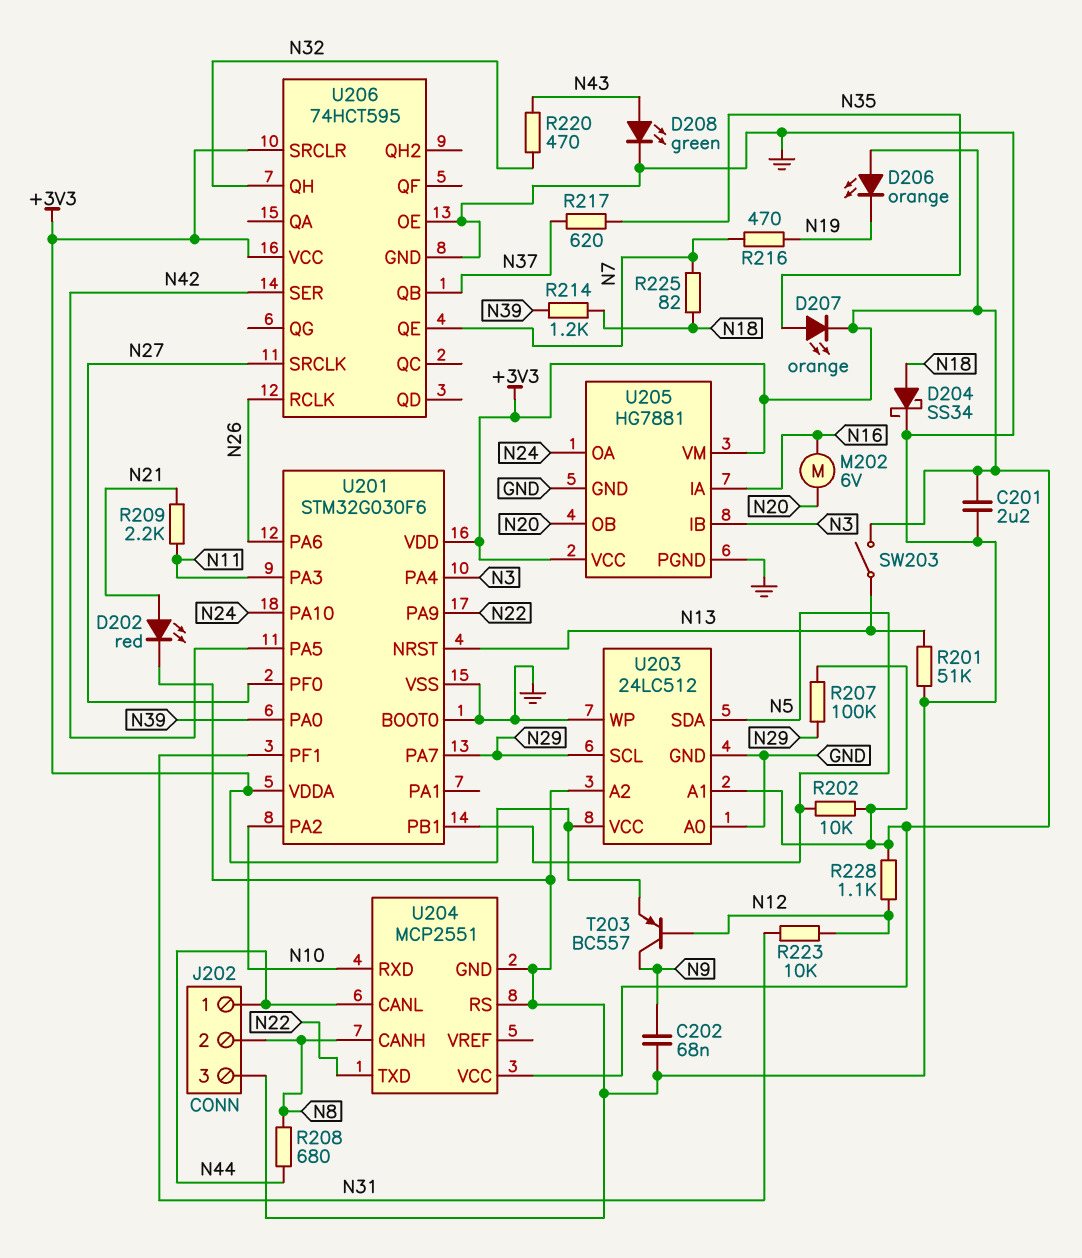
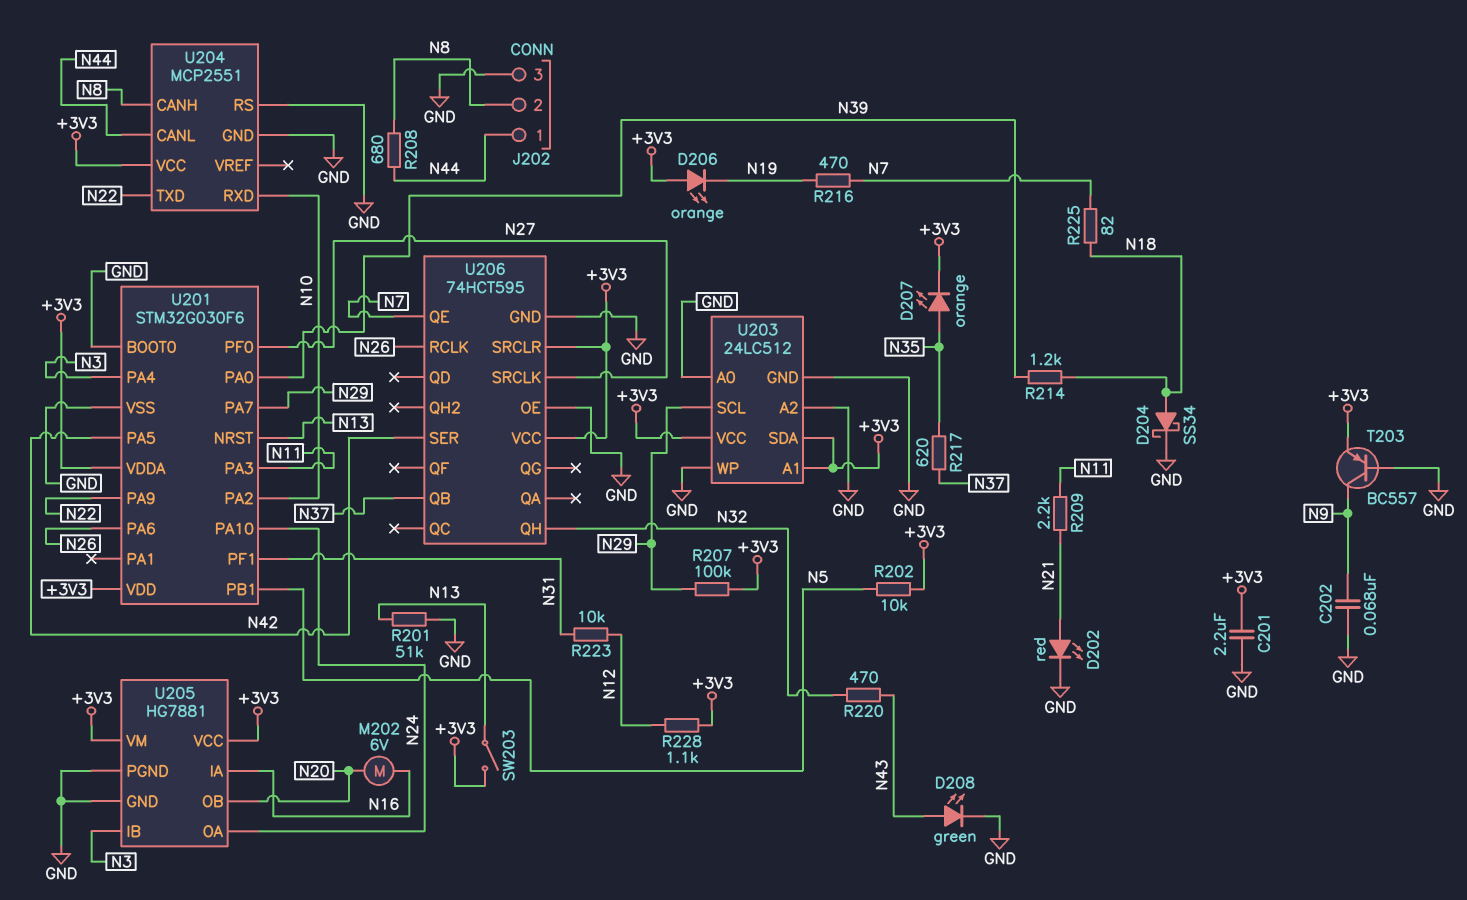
T203: PNP BC557 (B N12, C N9, E +3V3) -> PNP BC557 (B GND, C N9, E +3V3)
U203 pin SDA: N5 -> +3V3

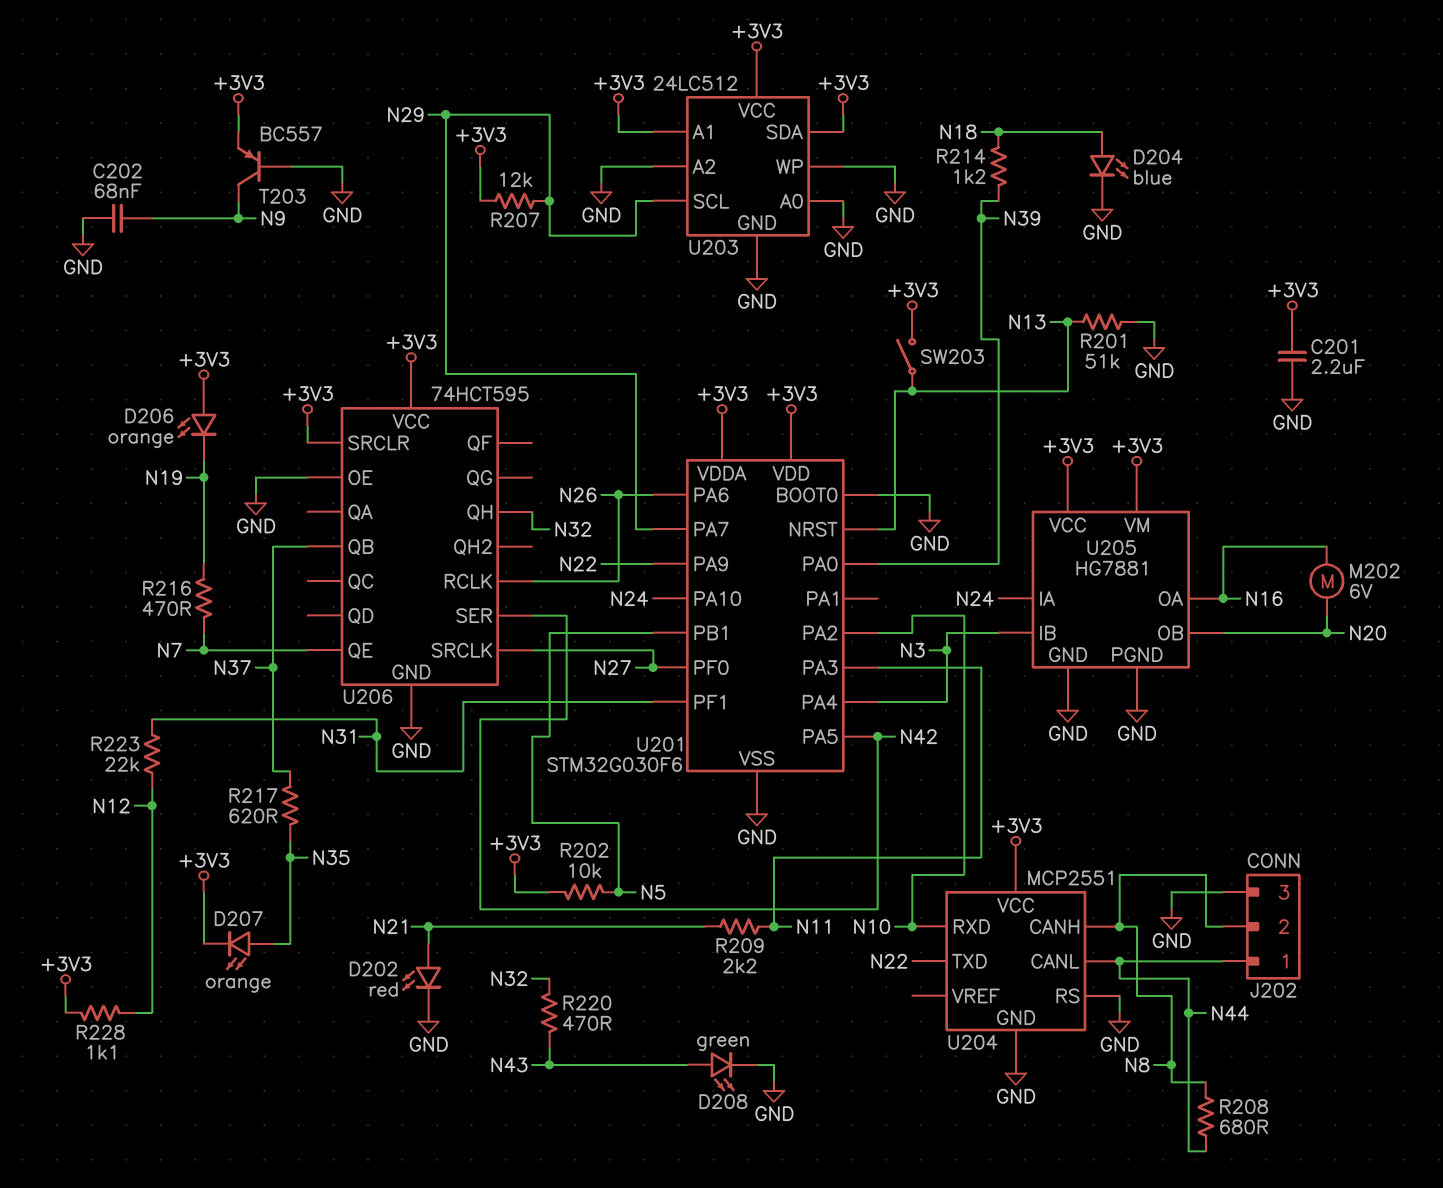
D204: schottky SS34 (A N18, K GND) -> LED blue (A N18, K GND)
R207: 100k (+3V3, N29) -> 12k (+3V3, N29)
R223: 10k (N12, N31) -> 22k (N12, N31)
R225: 82 (N7, N18) -> none
U205 pin IA: N16 -> N24
U205 pin OA: N24 -> N16

